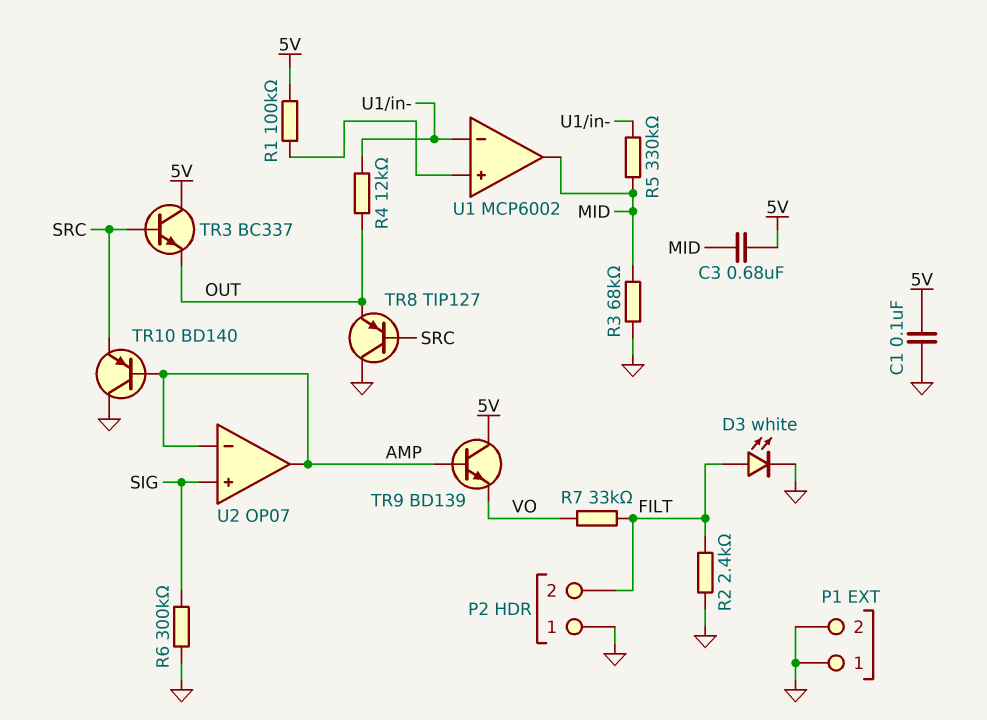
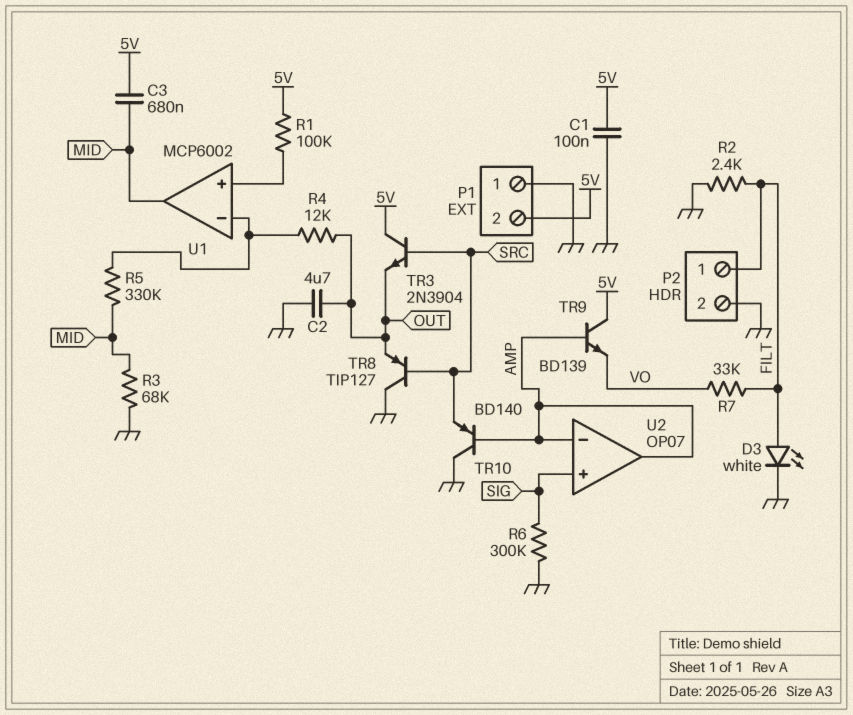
C2: none -> 4.7uF (GND, OUT)
P1 pin 2: GND -> 5V
P2 pin 1: GND -> FILT
P2 pin 2: FILT -> GND
TR3: NPN BC337 (B SRC, C 5V, E OUT) -> NPN 2N3904 (B SRC, C 5V, E OUT)

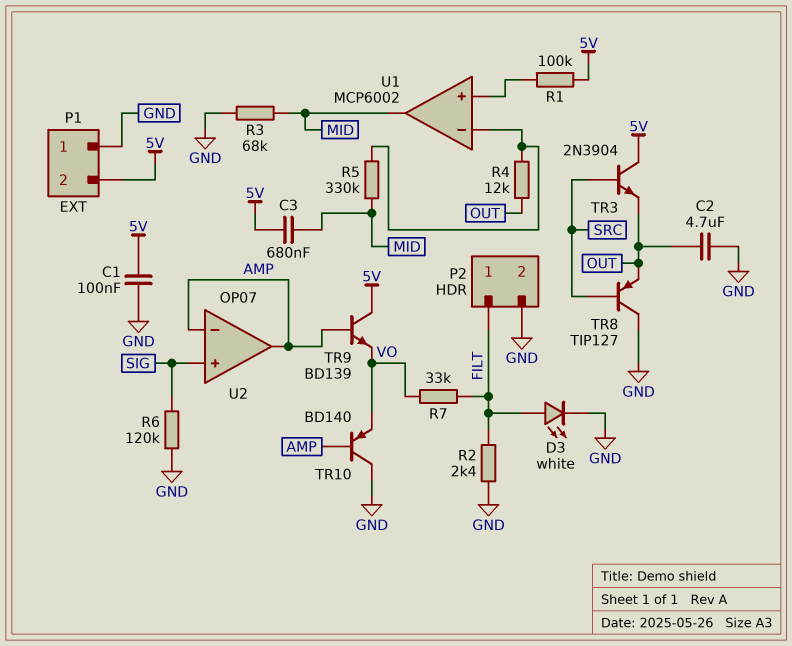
R6: 300k (GND, SIG) -> 120k (GND, SIG)
TR10: PNP BD140 (B AMP, C GND, E SRC) -> PNP BD140 (B AMP, C GND, E VO)

